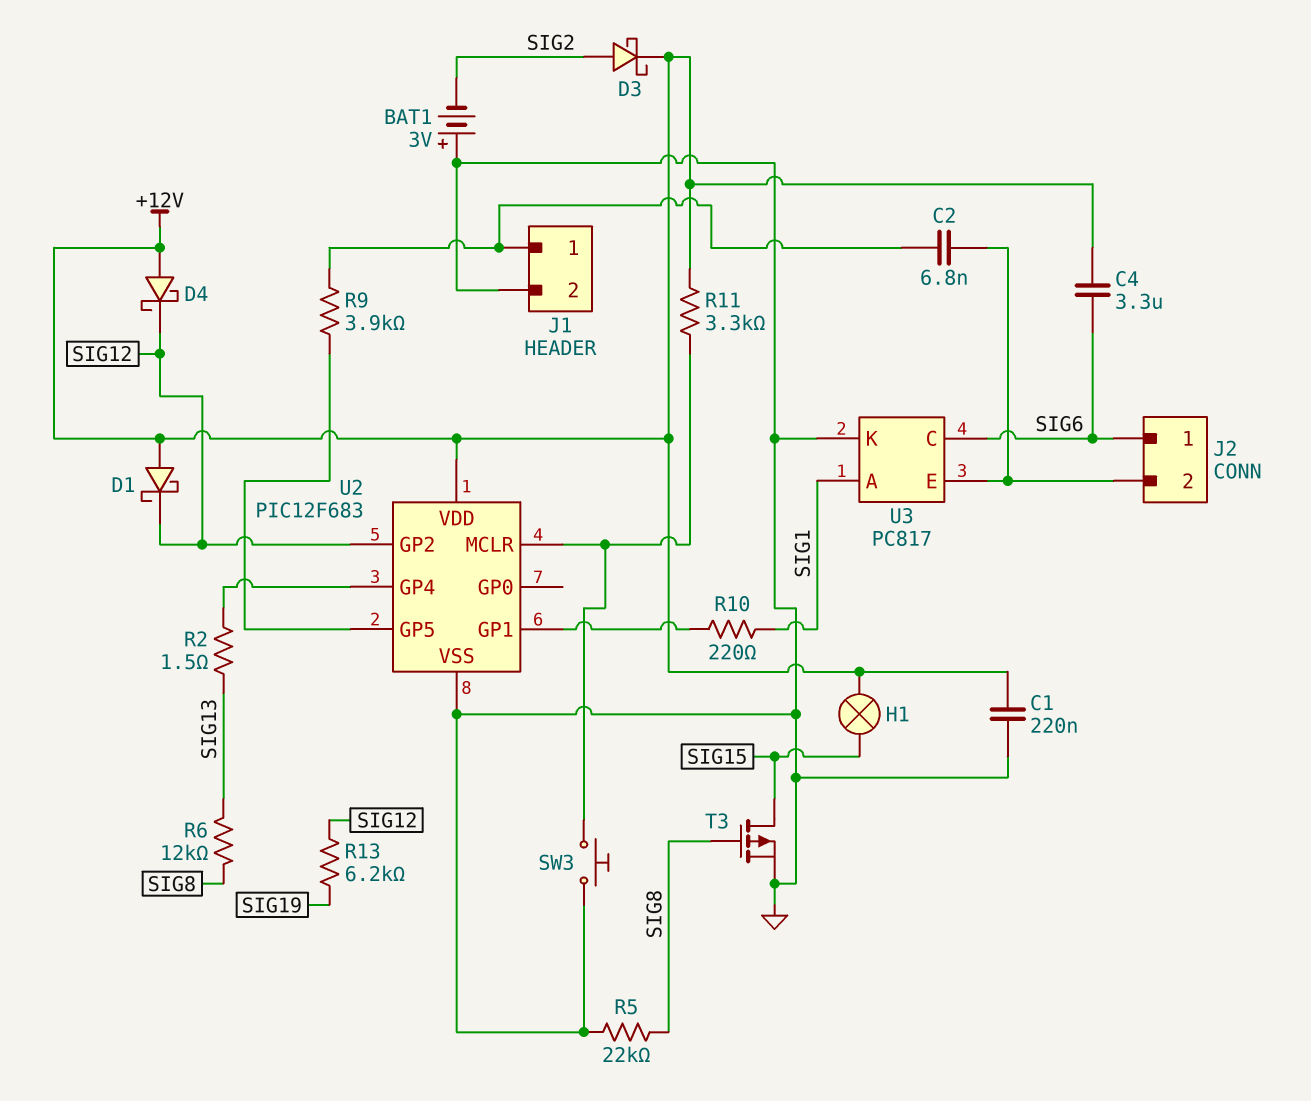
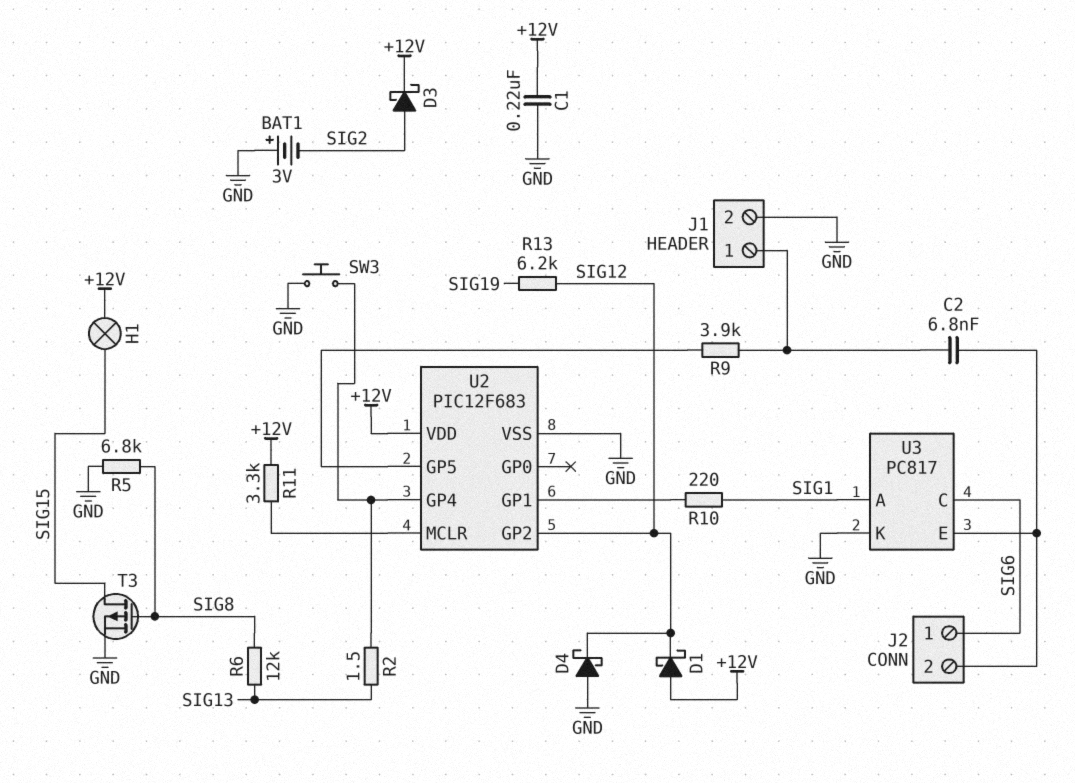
C4: 3.3uF (+12V, SIG6) -> none
D4: schottky (A +12V, K SIG12) -> schottky (A GND, K SIG12)
R5: 22k (GND, SIG8) -> 6.8k (GND, SIG8)
SW3: button (GND, U2/MCLR) -> button (GND, U2/GP4)

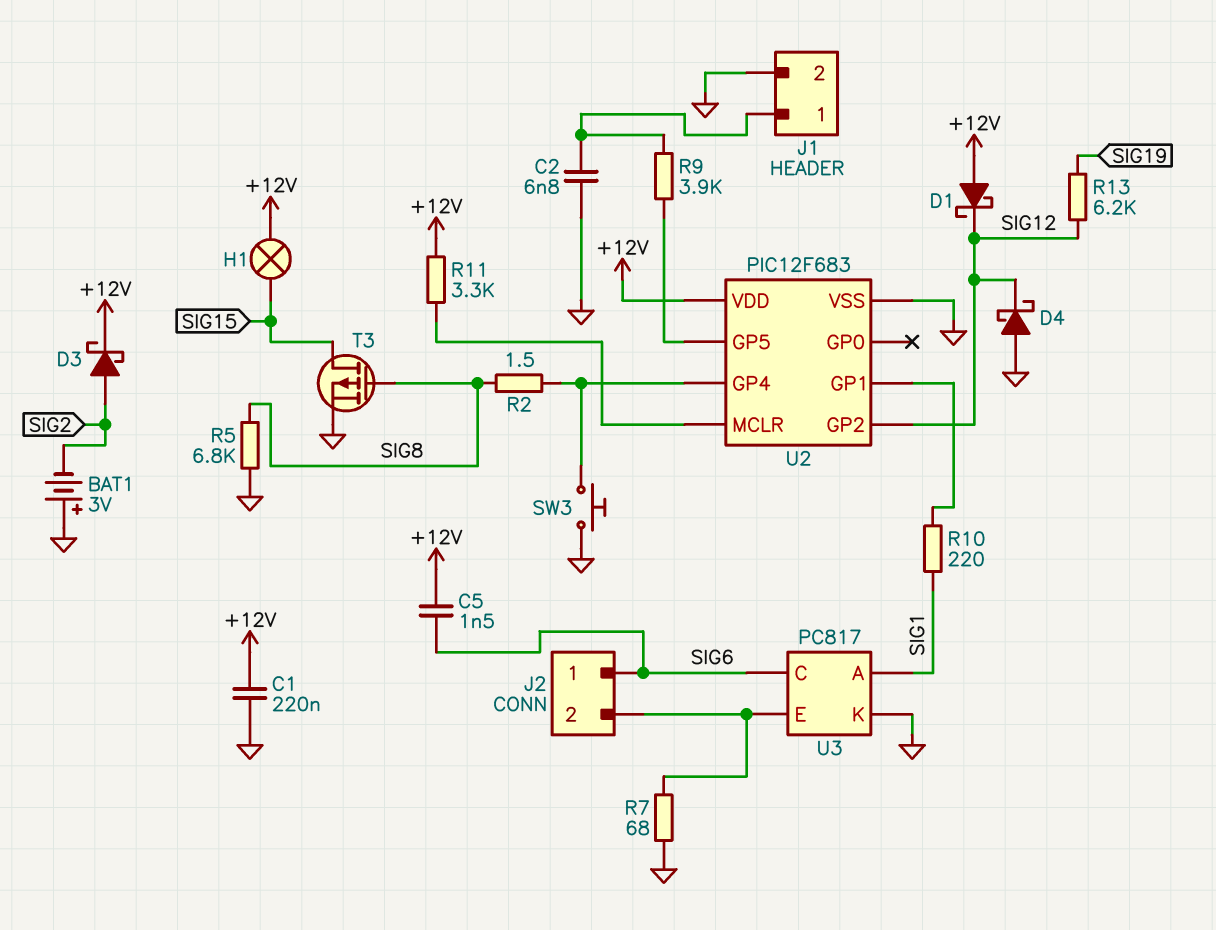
C2: 6.8nF (J1/1, J2/2) -> 6.8nF (GND, J1/1)
C5: none -> 1.5nF (+12V, SIG6)
R2: 1.5 (SIG13, U2/GP4) -> 1.5 (SIG8, U2/GP4)
R6: 12k (SIG8, SIG13) -> none
R7: none -> 68 (GND, J2/2)

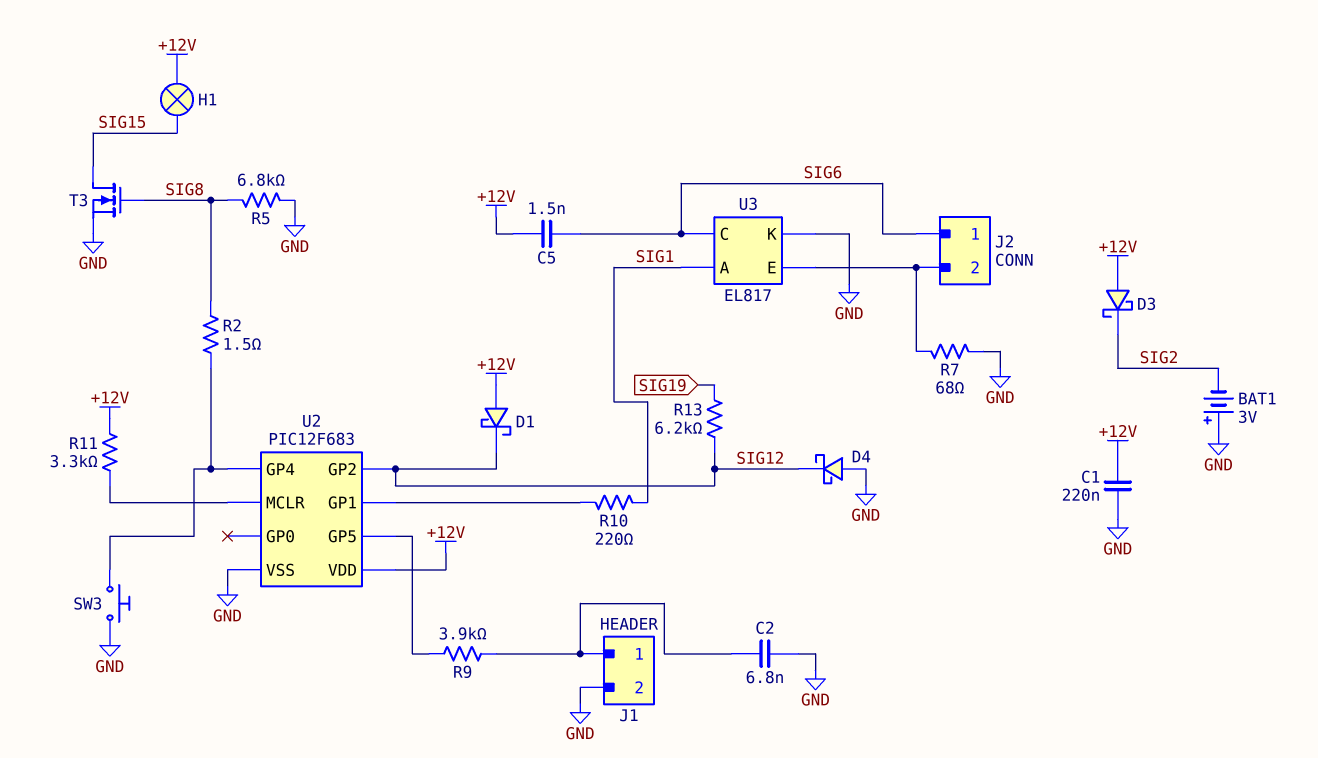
D3: schottky (A SIG2, K +12V) -> schottky (A +12V, K SIG2)
T3: PMOS (G SIG8, D SIG15, S GND) -> NMOS (G SIG8, D SIG15, S GND)
U3: PC817 -> EL817

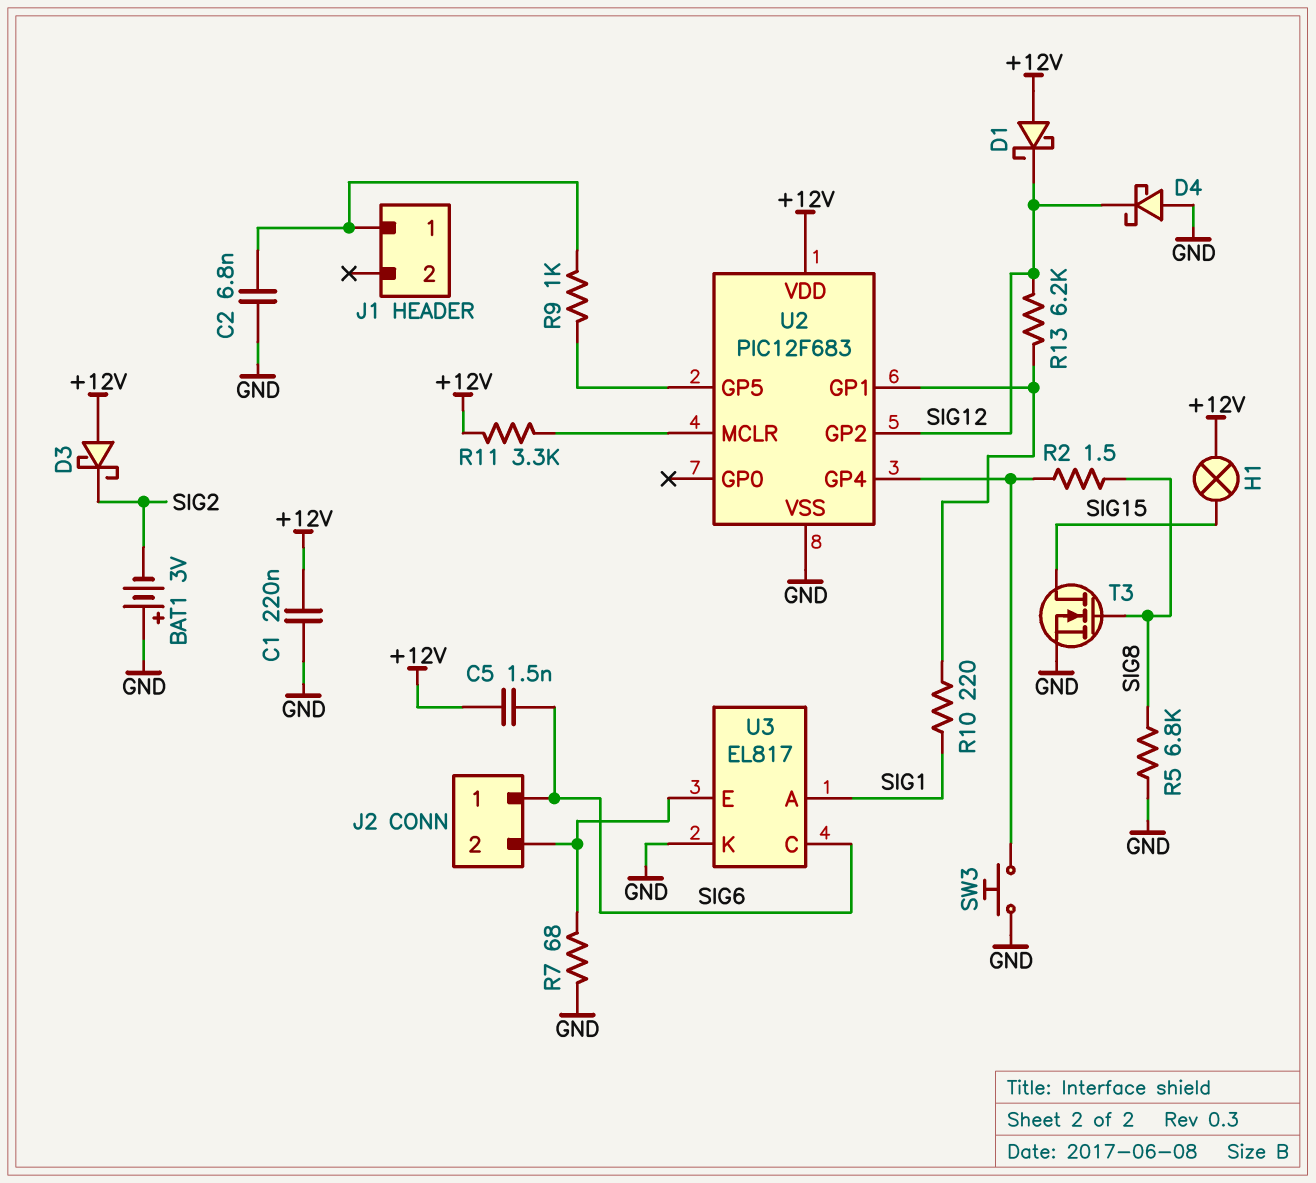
J1 pin 2: GND -> none
R9: 3.9k (J1/1, U2/GP5) -> 1k (J1/1, U2/GP5)
R13: 6.2k (SIG12, SIG19) -> 6.2k (SIG12, U2/GP1)

